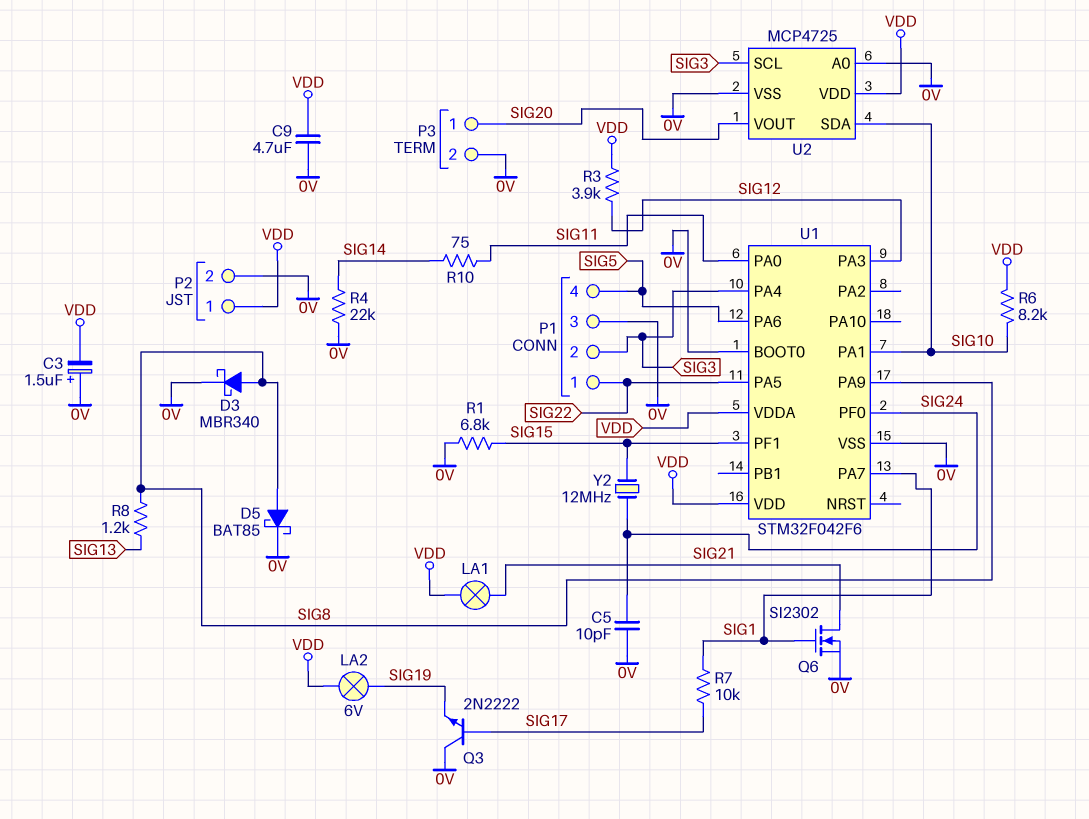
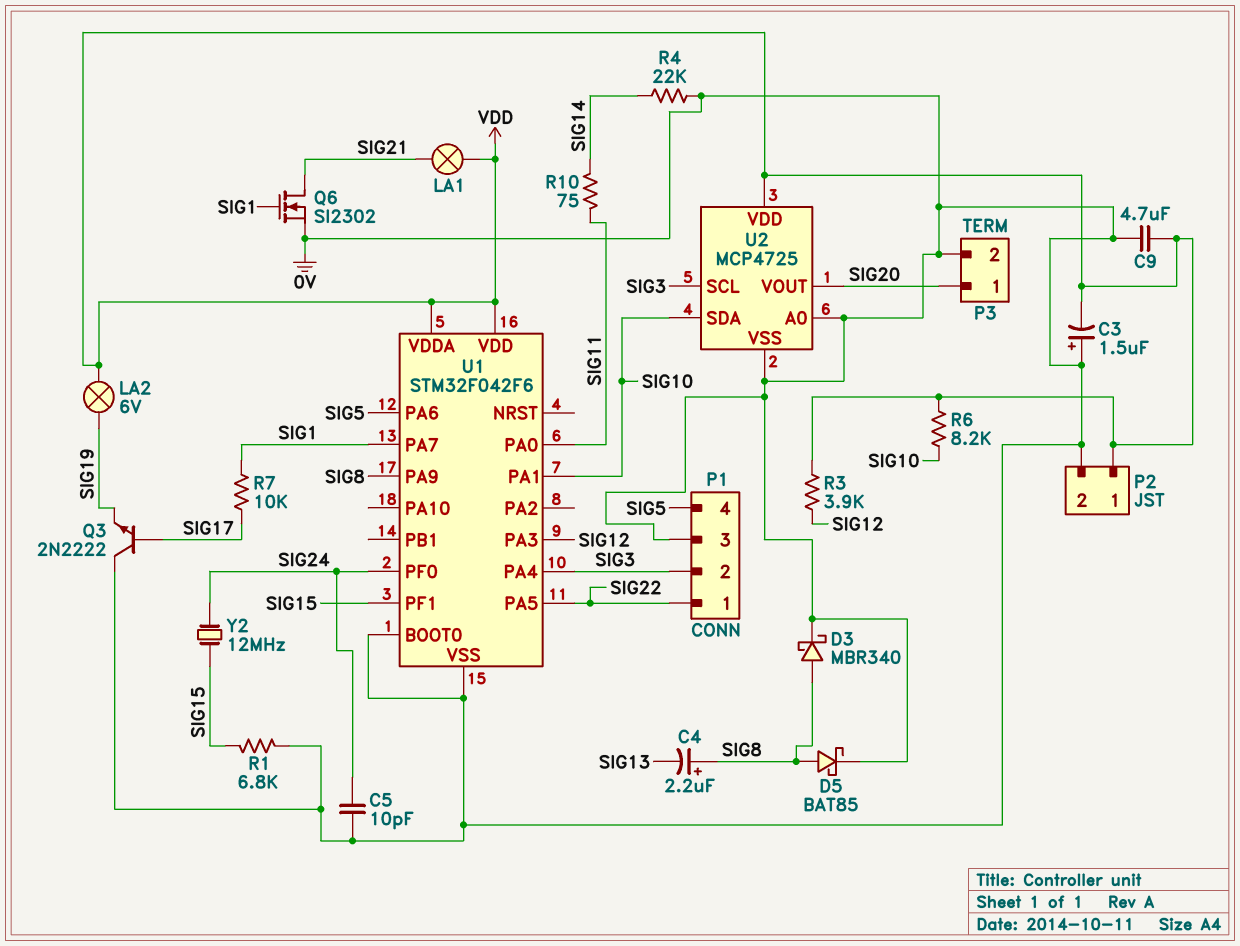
C4: none -> 2.2uF (plus SIG8, minus SIG13)
R8: 1.2k (SIG8, SIG13) -> none

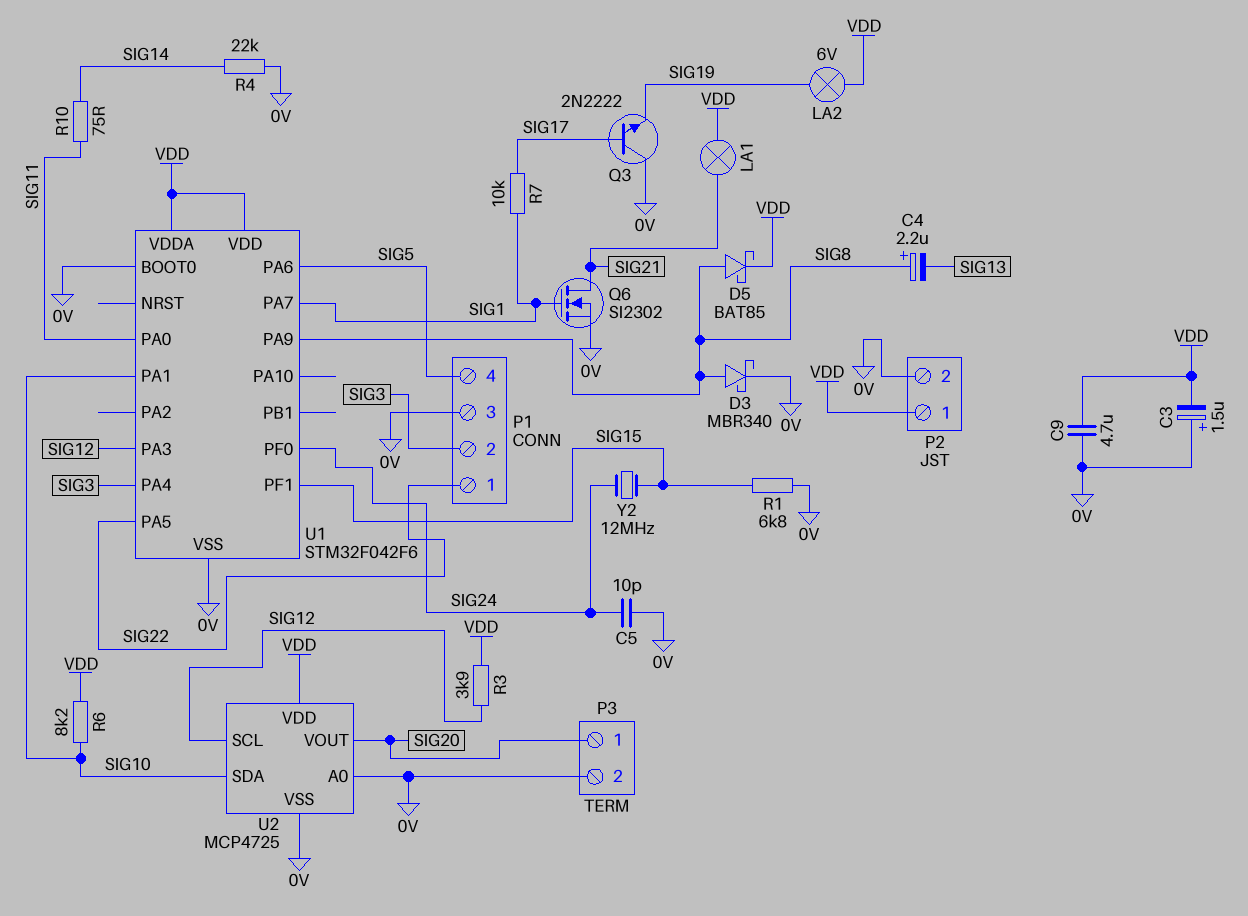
D5: schottky BAT85 (A SIG8, K 0V) -> schottky BAT85 (A SIG8, K VDD)
U2 pin SCL: SIG3 -> SIG12

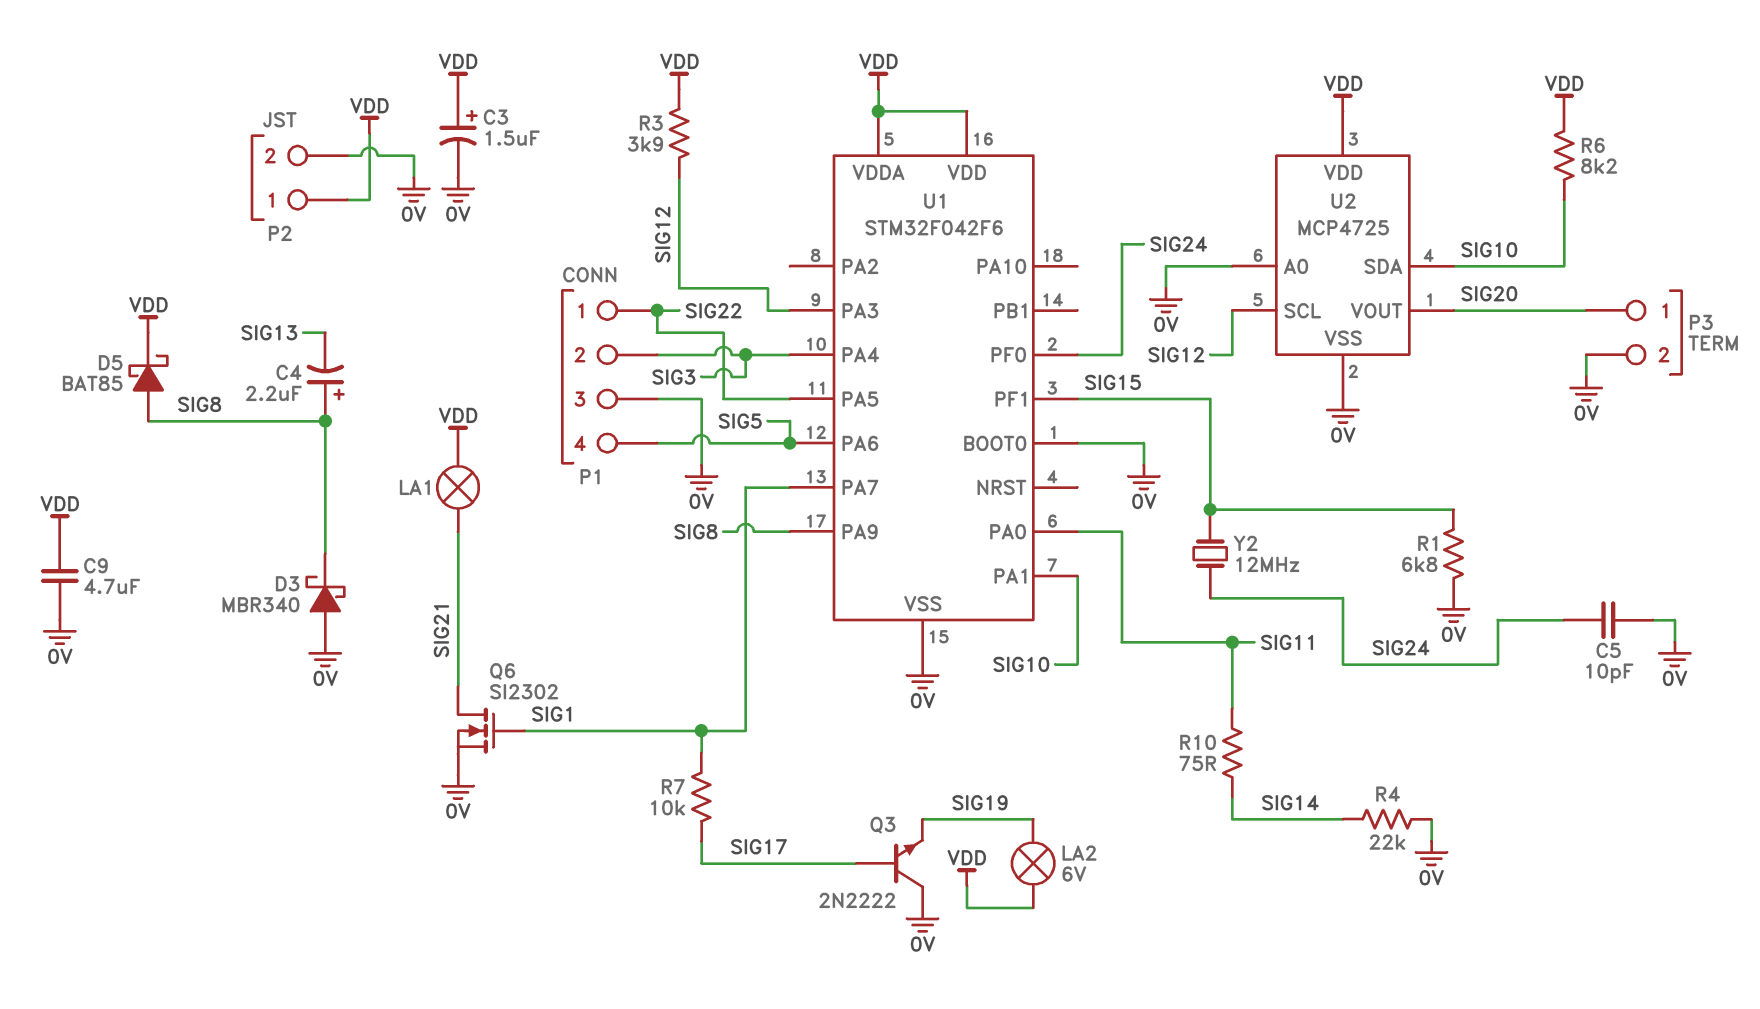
C3: 1.5uF (plus 0V, minus VDD) -> 1.5uF (plus VDD, minus 0V)
D3: schottky MBR340 (A SIG8, K 0V) -> schottky MBR340 (A 0V, K SIG8)

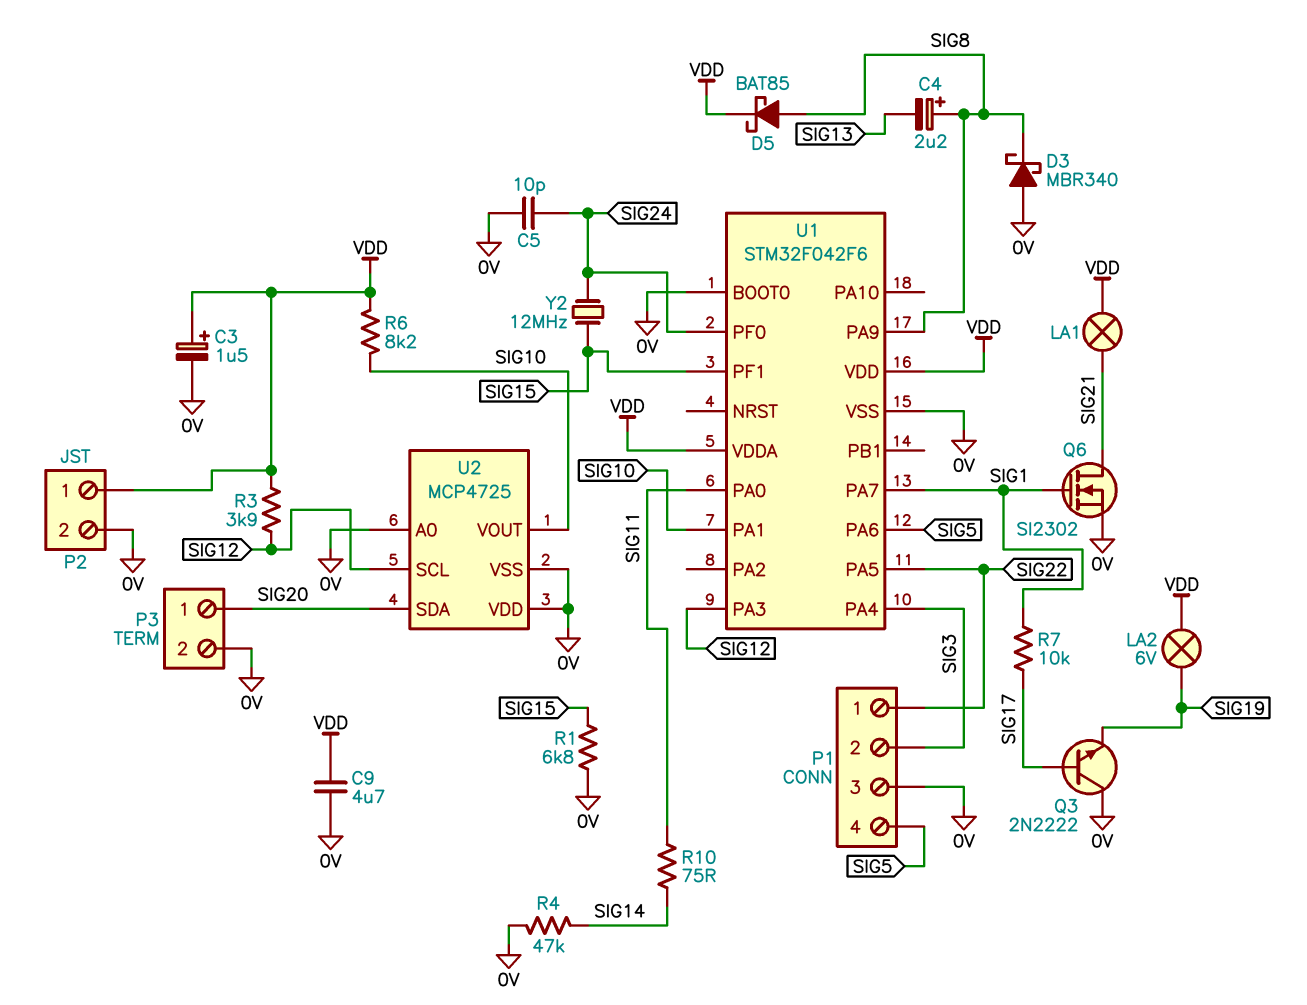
R4: 22k (0V, SIG14) -> 47k (0V, SIG14)
U2 pin SDA: SIG10 -> SIG20
U2 pin VDD: VDD -> 0V
U2 pin VOUT: SIG20 -> SIG10

